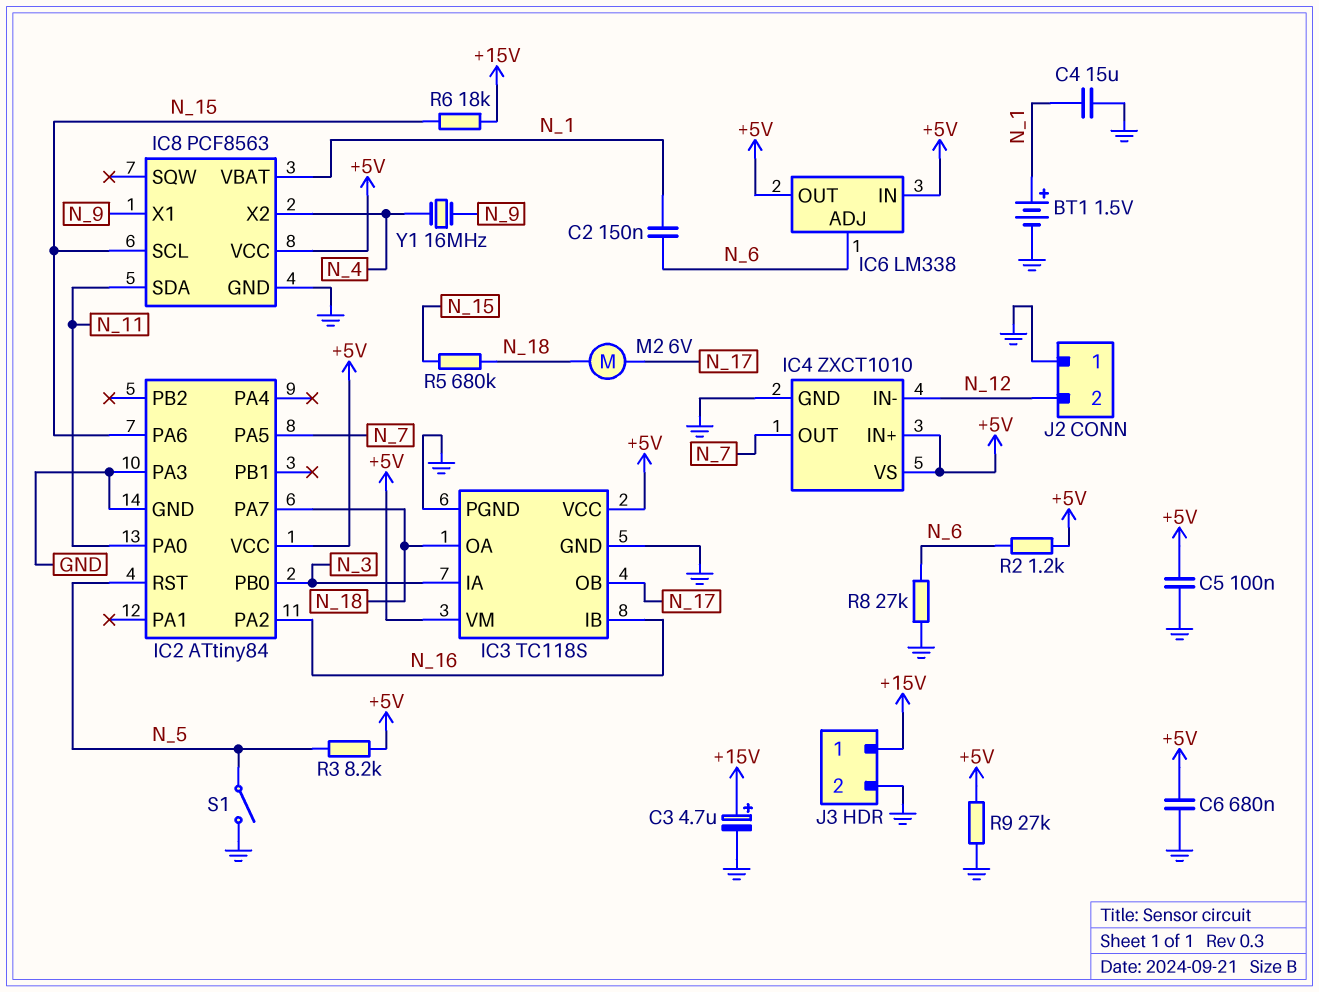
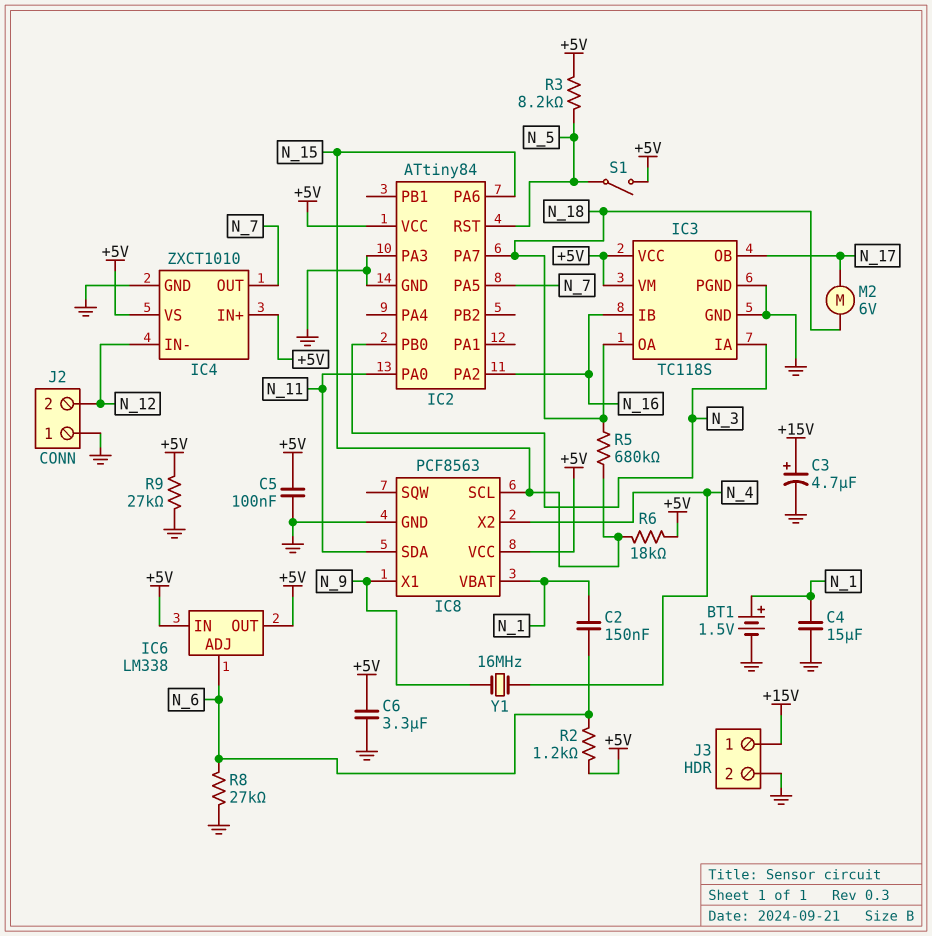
C6: 680nF (+5V, GND) -> 3.3uF (+5V, GND)
R6: 18k (+15V, N_15) -> 18k (+5V, N_15)
S1: switch (GND, N_5) -> switch (+5V, N_5)

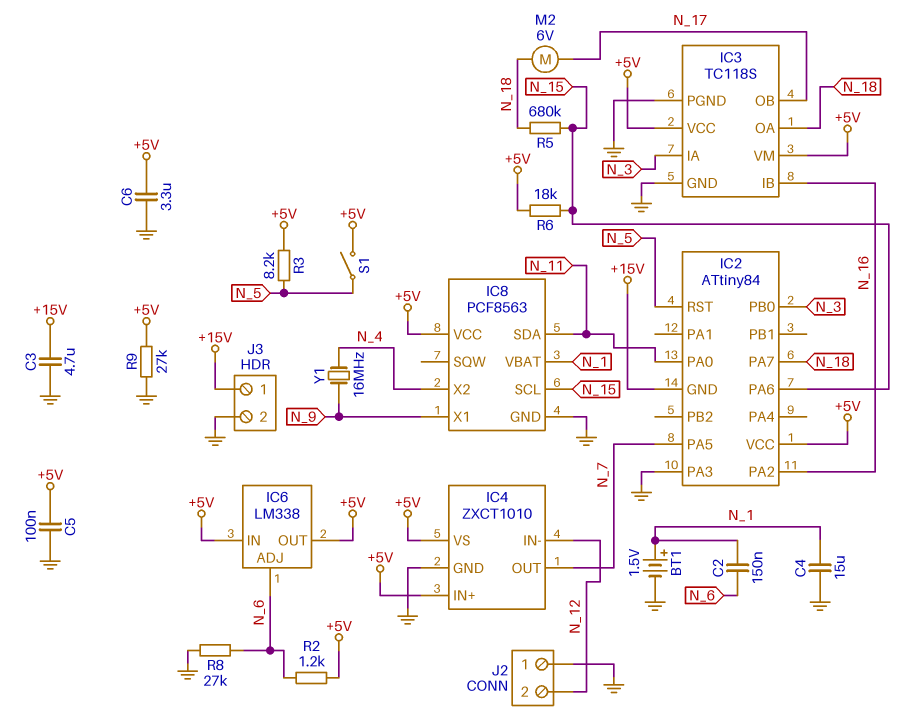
C3: 4.7uF (plus +15V, minus GND) -> 4.7uF (+15V, GND)
IC2 pin GND: GND -> +15V

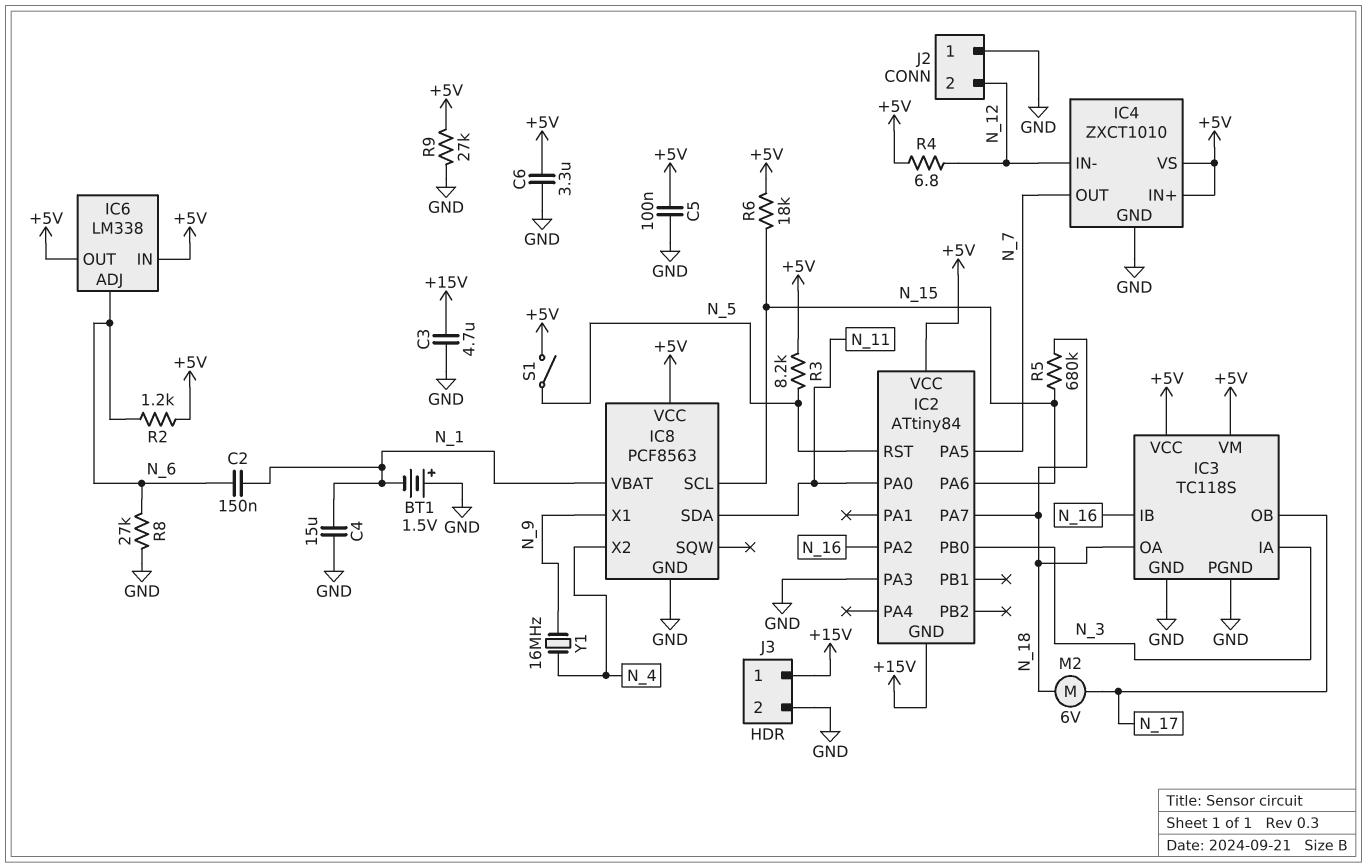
BT1: 1.5V (plus N_1, minus GND) -> 1.5V (plus GND, minus N_1)
R4: none -> 6.8 (+5V, N_12)

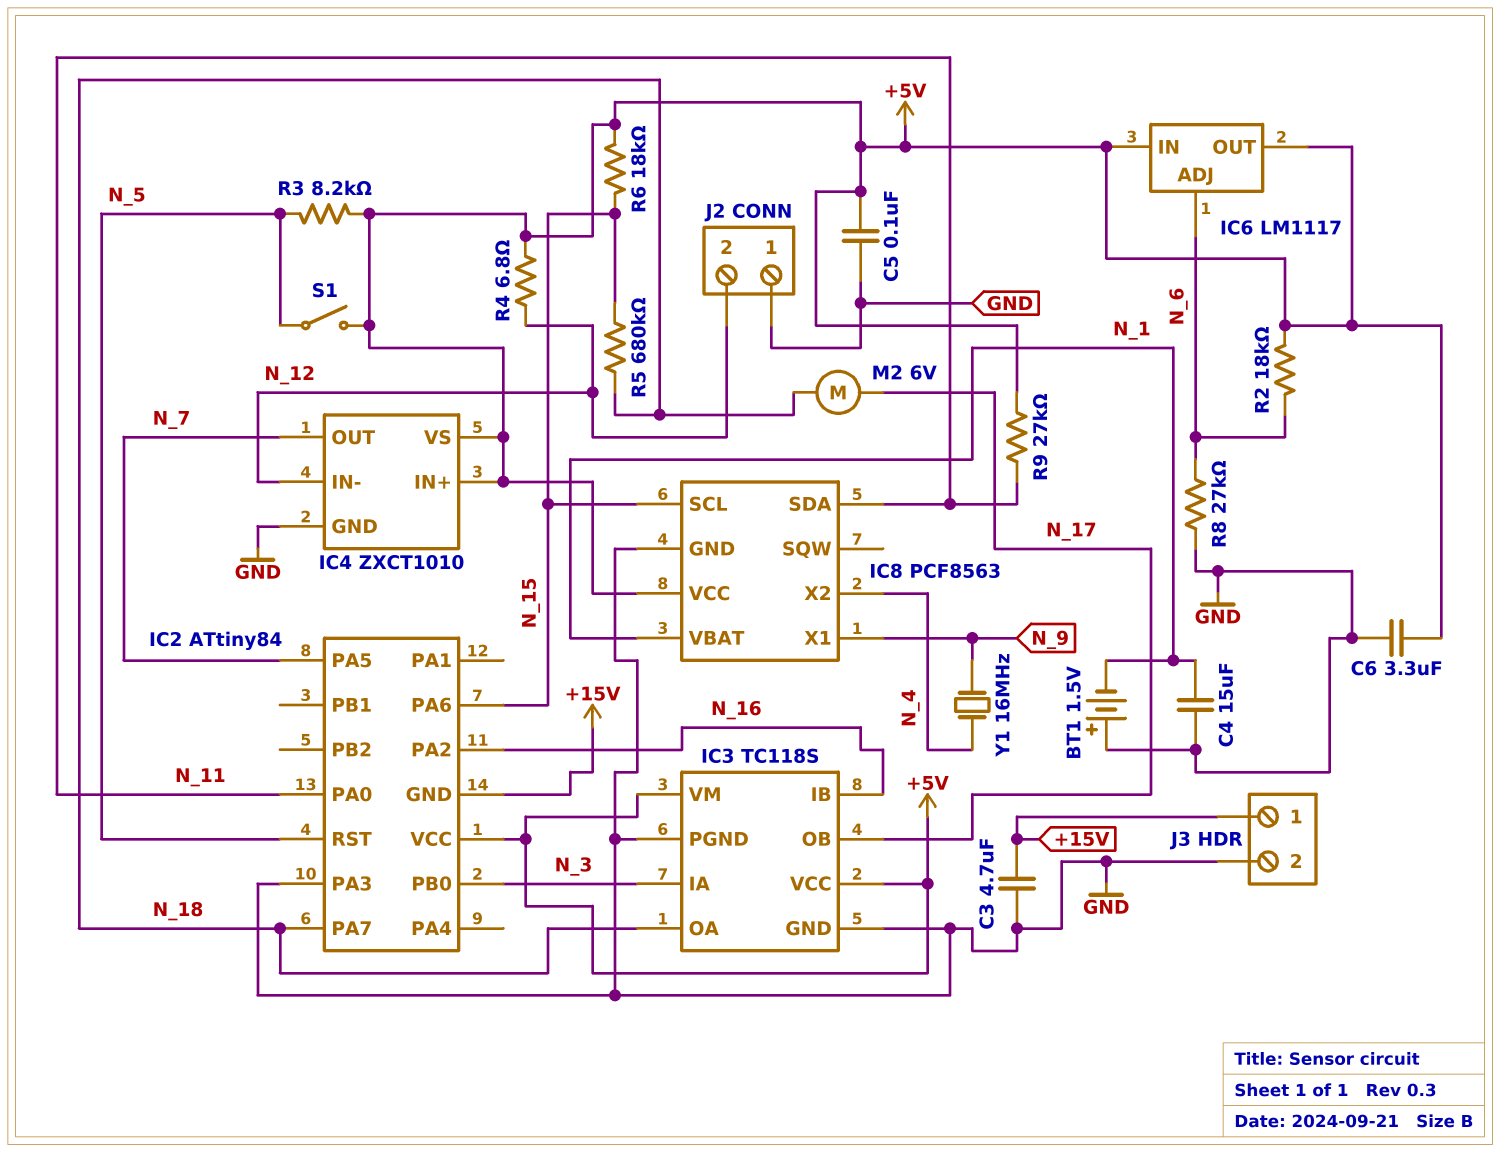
C2: 150nF (N_1, N_6) -> none
IC6: LM338 -> LM1117
R2: 1.2k (+5V, N_6) -> 18k (+5V, N_6)
R9: 27k (+5V, GND) -> 27k (+5V, N_11)

